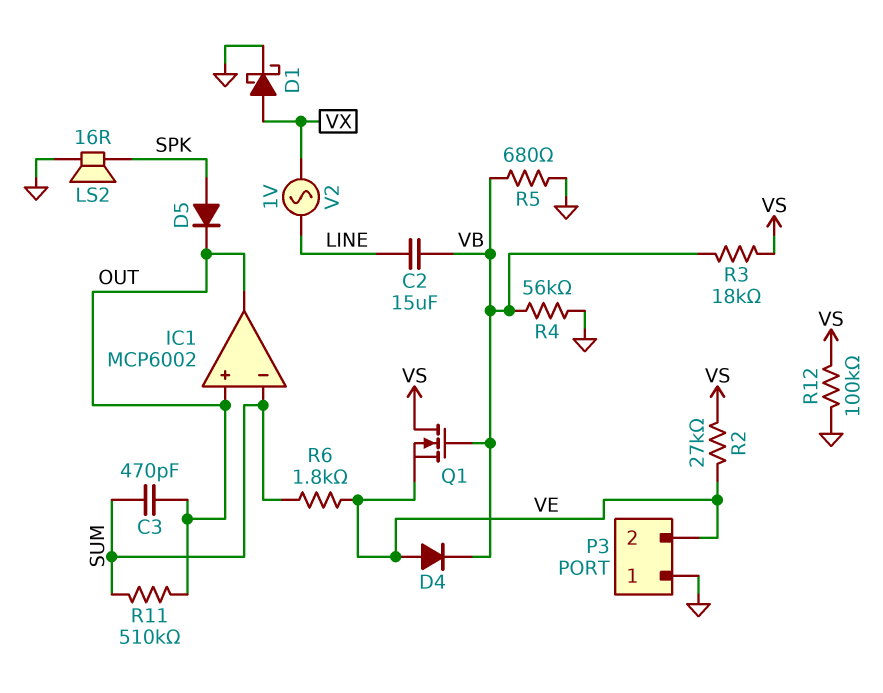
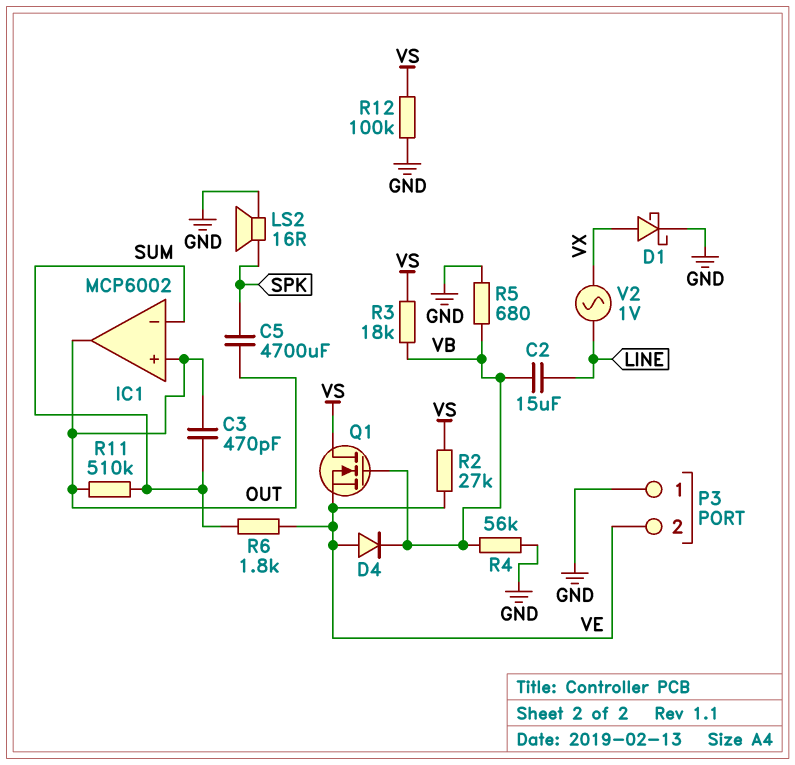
C5: none -> 4700uF (OUT, SPK)
D5: diode (A SPK, K OUT) -> none

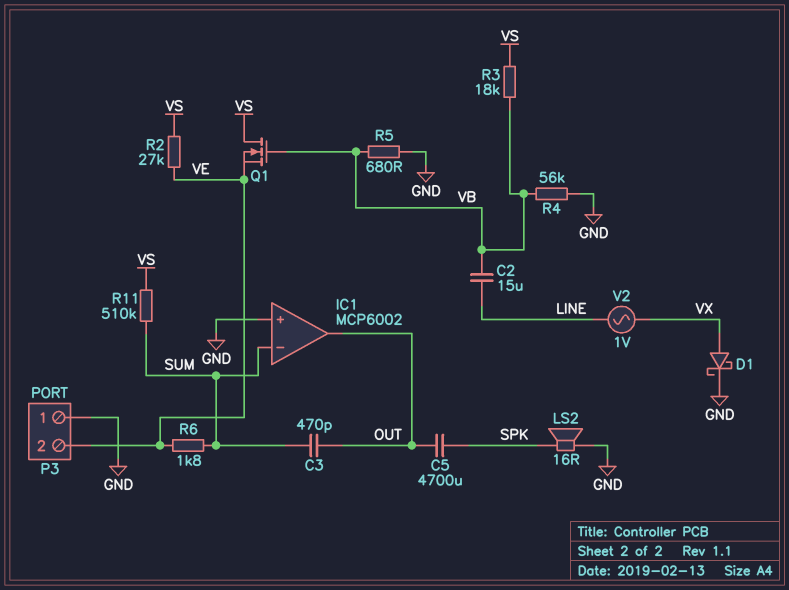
D4: diode (A VE, K VB) -> none
IC1 pin in+: OUT -> GND
R11: 510k (OUT, SUM) -> 510k (SUM, VS)
R12: 100k (GND, VS) -> none

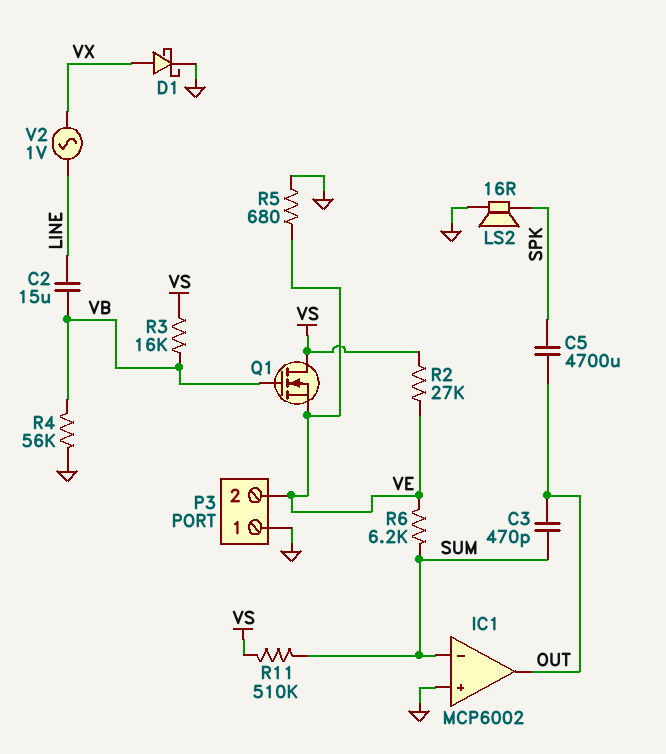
R3: 18k (VB, VS) -> 16k (VB, VS)
R5: 680 (GND, VB) -> 680 (GND, VE)
R6: 1.8k (SUM, VE) -> 6.2k (SUM, VE)

